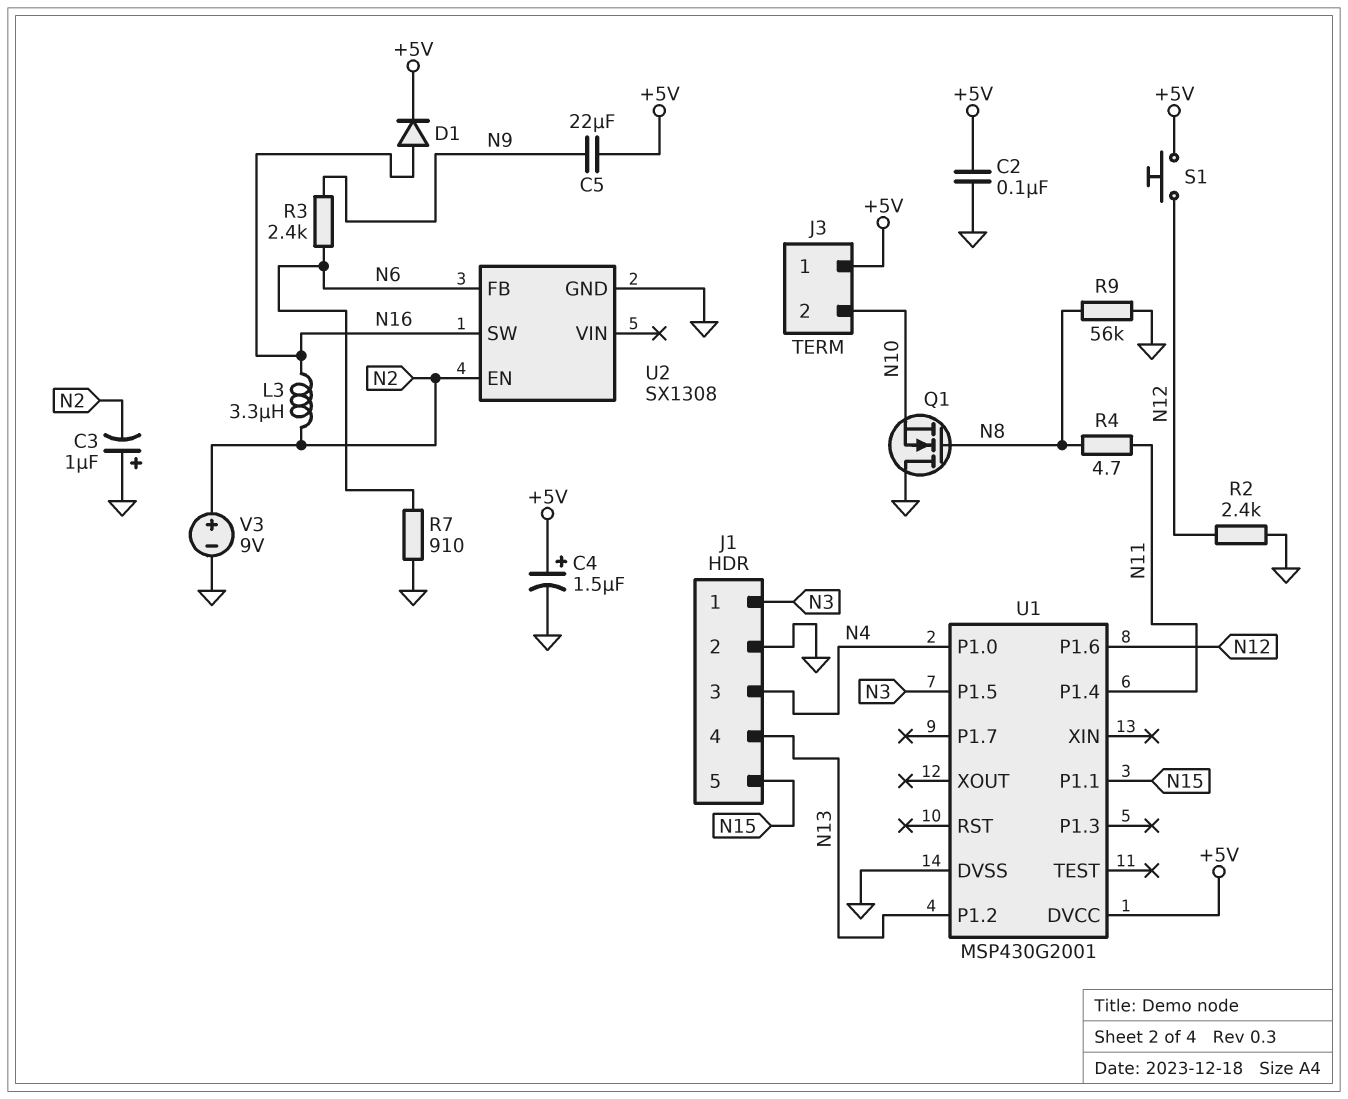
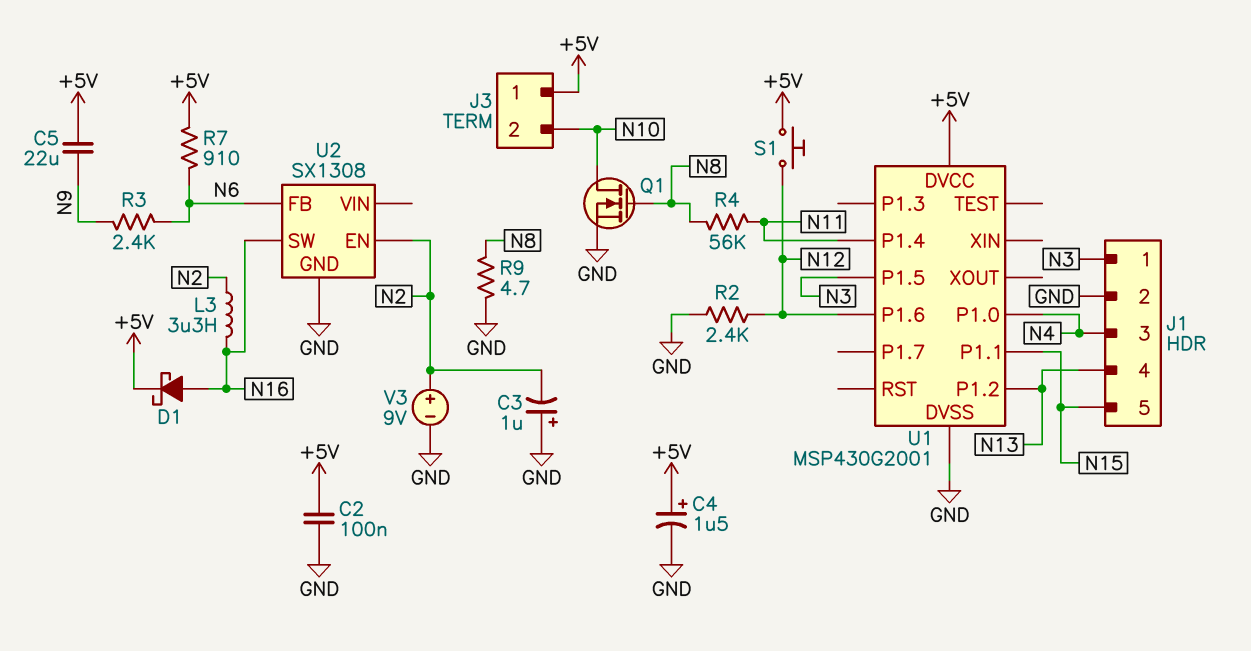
D1: diode (A N16, K +5V) -> schottky (A N16, K +5V)
Q1: NMOS (G N8, D GND, S N10) -> NMOS (G N8, D N10, S GND)
R4: 4.7 (N8, N11) -> 56k (N8, N11)
R7: 910 (GND, N6) -> 910 (+5V, N6)
R9: 56k (GND, N8) -> 4.7 (GND, N8)

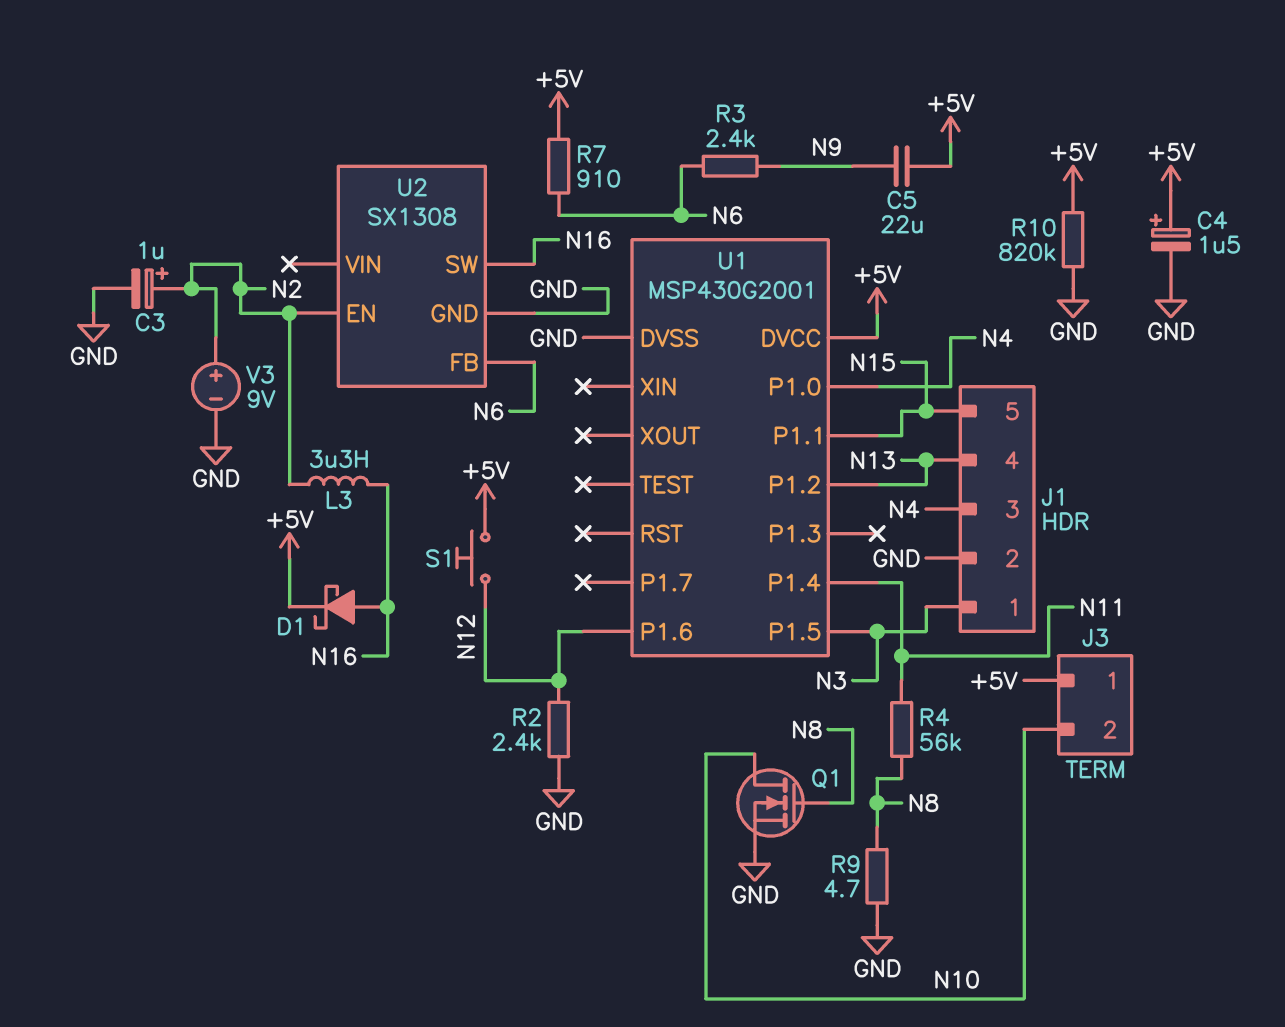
C2: 100nF (+5V, GND) -> none
C3: 1uF (plus GND, minus N2) -> 1uF (plus N2, minus GND)
R10: none -> 820k (+5V, GND)

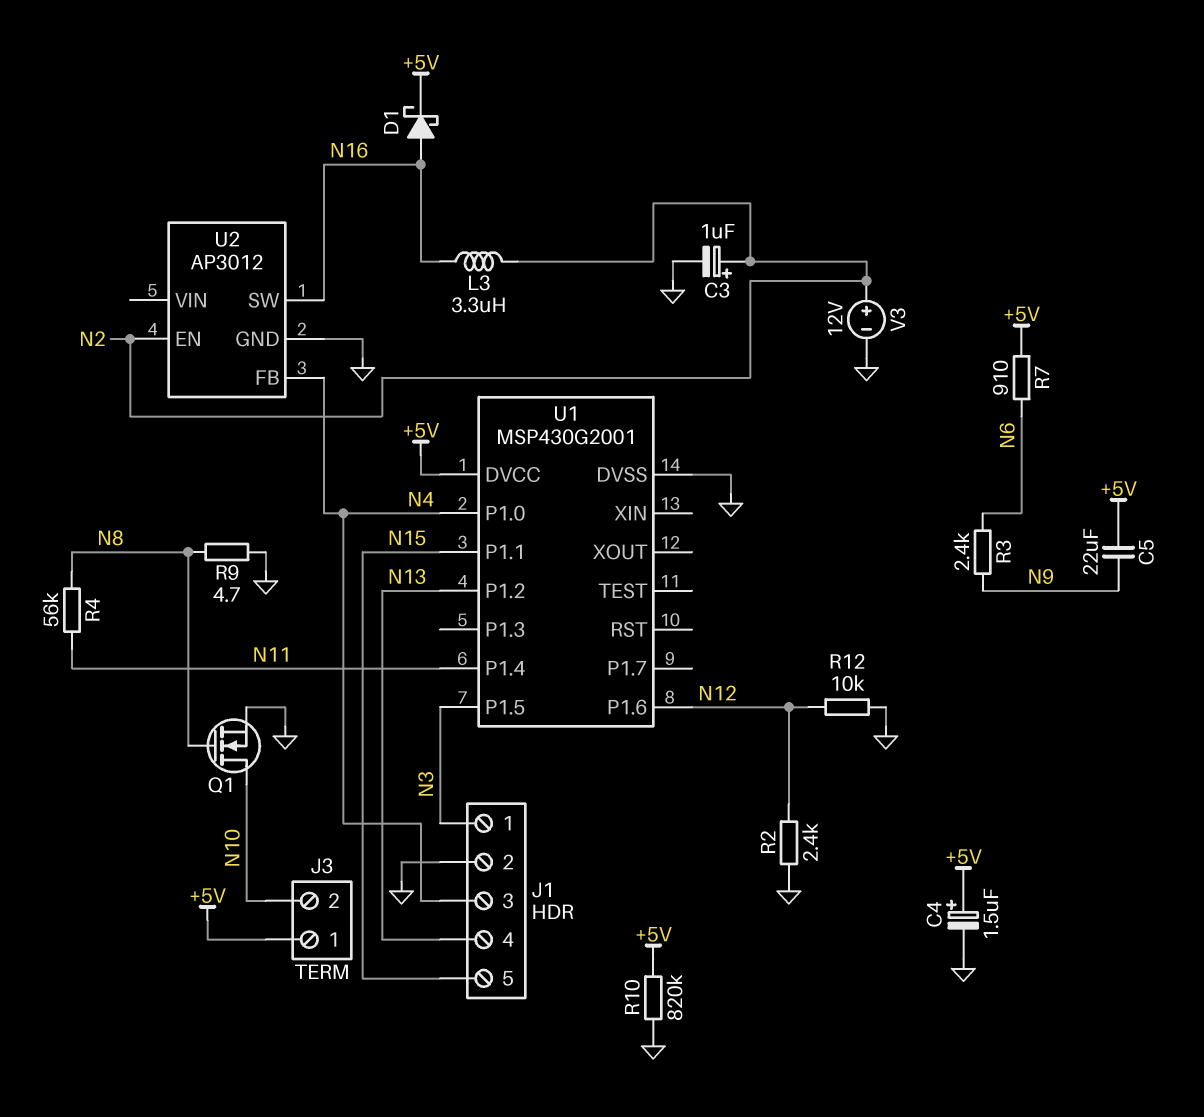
R12: none -> 10k (GND, N12)
S1: button (+5V, N12) -> none
U2: SX1308 -> AP3012
U2 pin FB: N6 -> N4
V3: 9V (plus N2, minus GND) -> 12V (plus N2, minus GND)

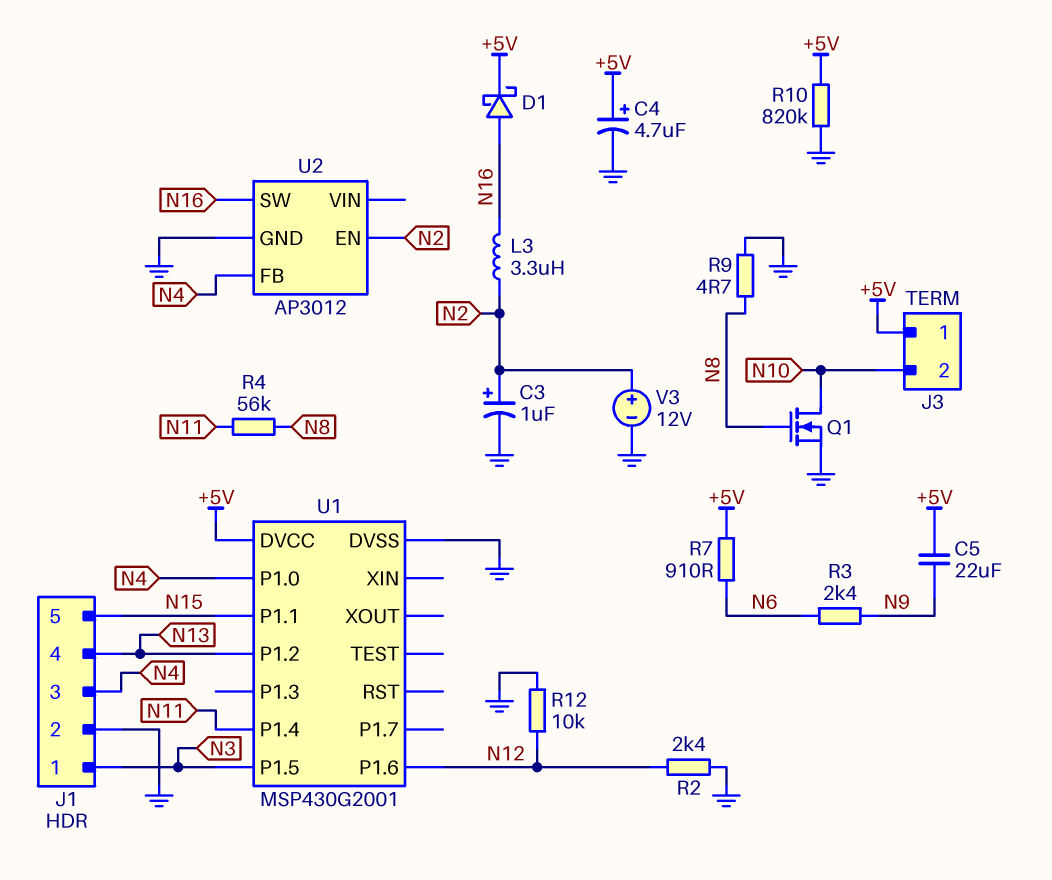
C4: 1.5uF (plus +5V, minus GND) -> 4.7uF (plus +5V, minus GND)

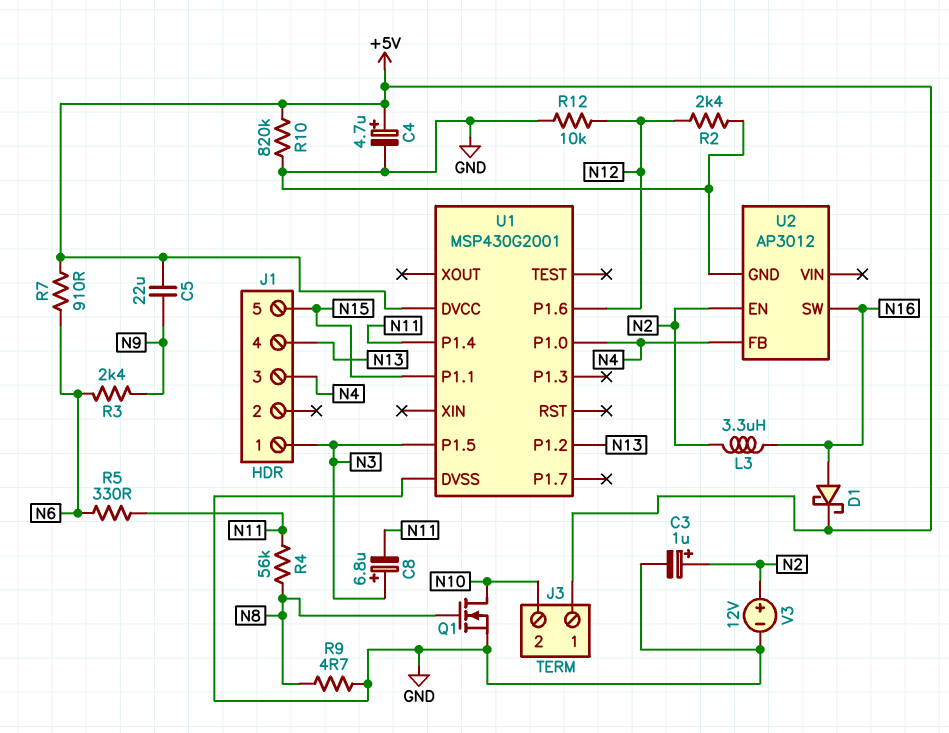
C8: none -> 6.8uF (plus N3, minus N11)
J1 pin 2: GND -> none
R5: none -> 330 (N6, N11)

